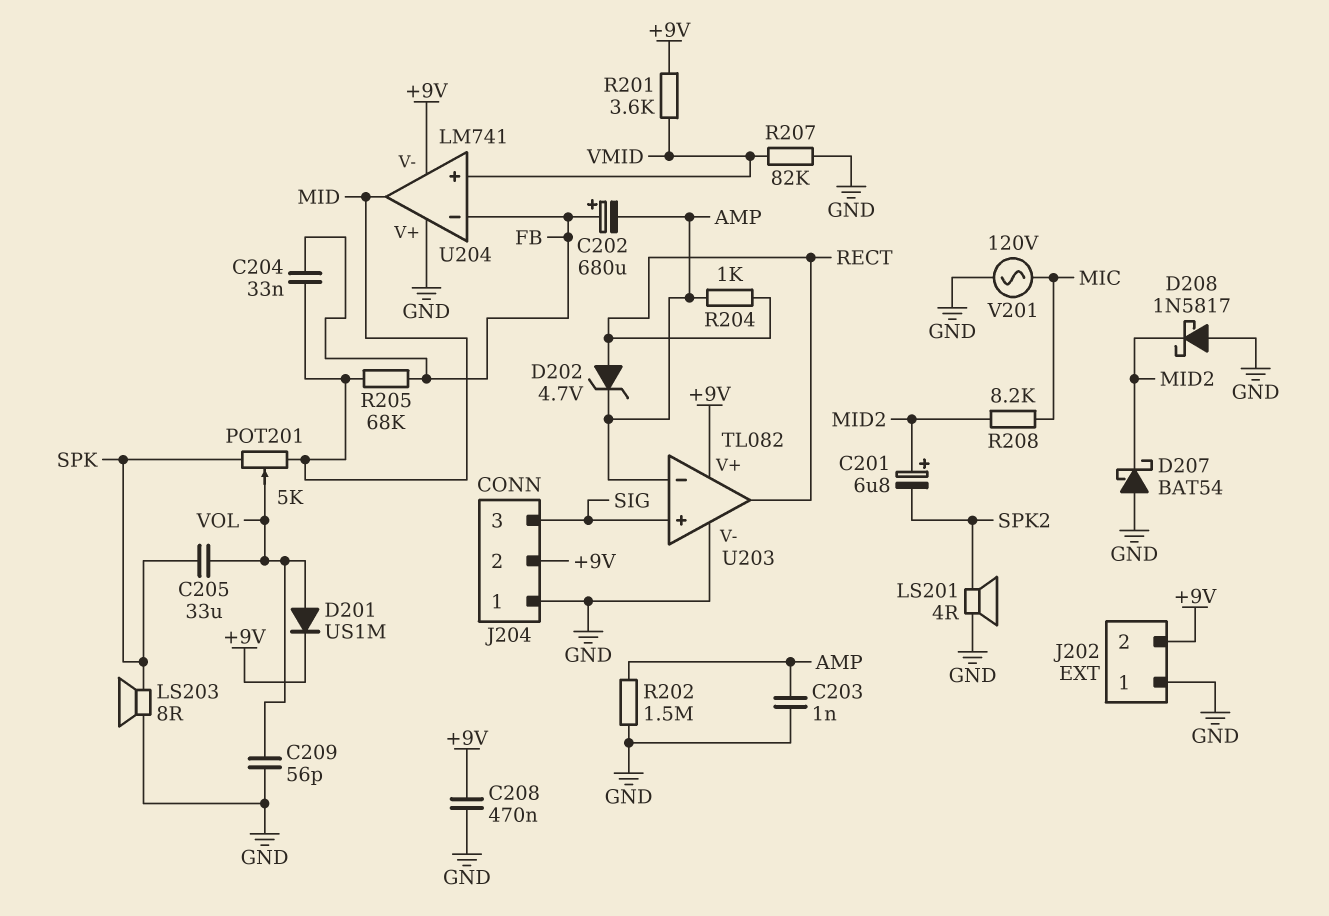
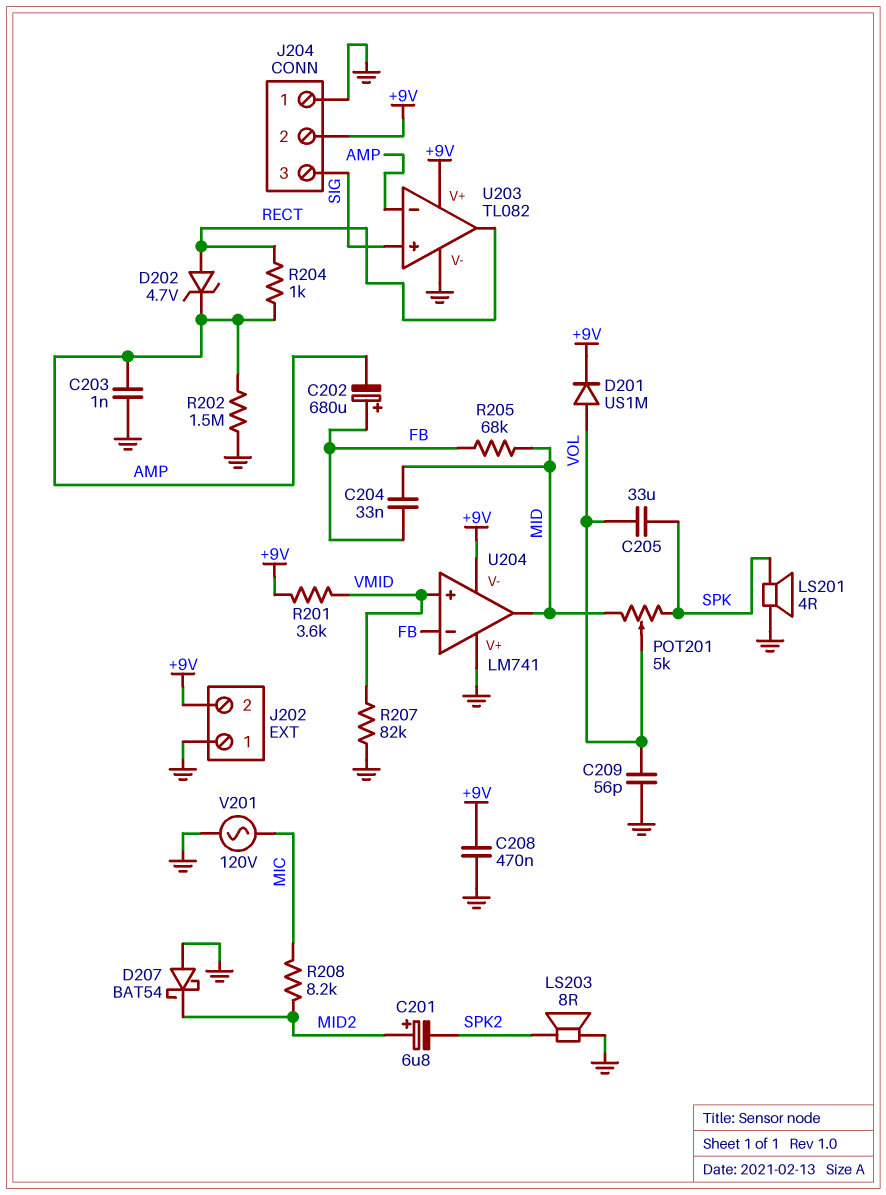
D208: schottky 1N5817 (A GND, K MID2) -> none
LS201: speaker 4R (GND, SPK2) -> speaker 4R (GND, SPK)
LS203: speaker 8R (GND, SPK) -> speaker 8R (GND, SPK2)

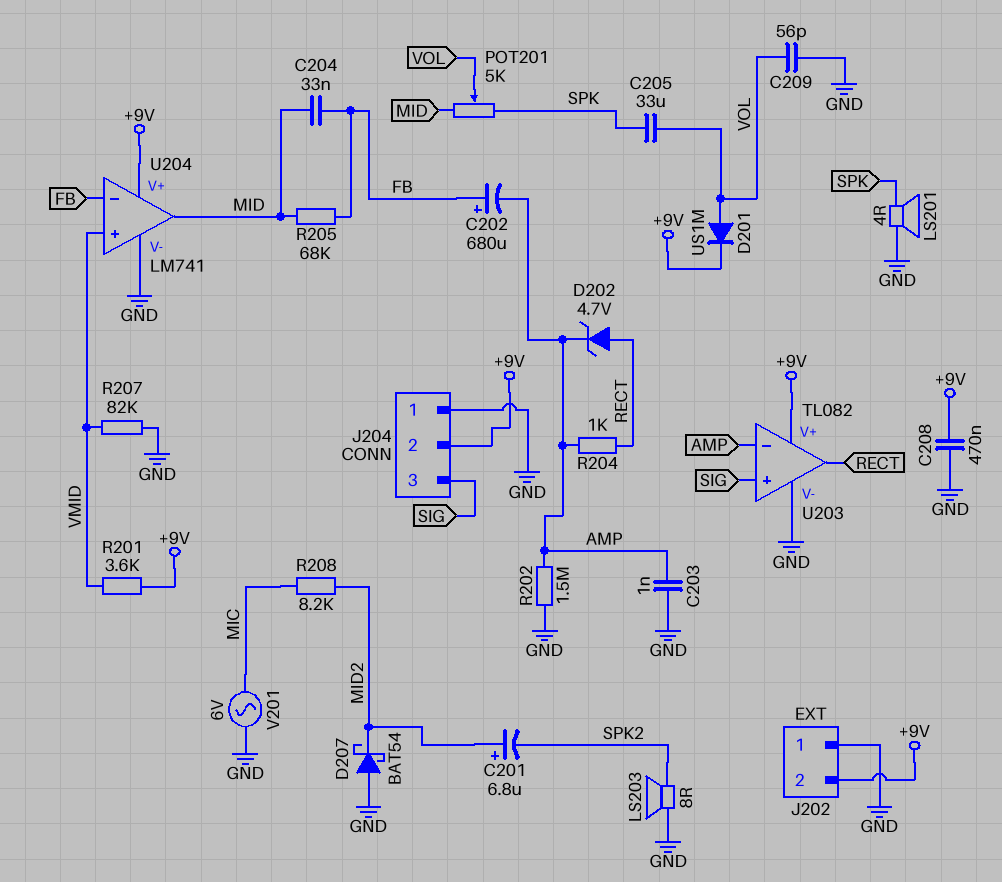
U204 pin V+: GND -> +9V
U204 pin V-: +9V -> GND
V201: AC 120V (GND, MIC) -> AC 6V (GND, MIC)

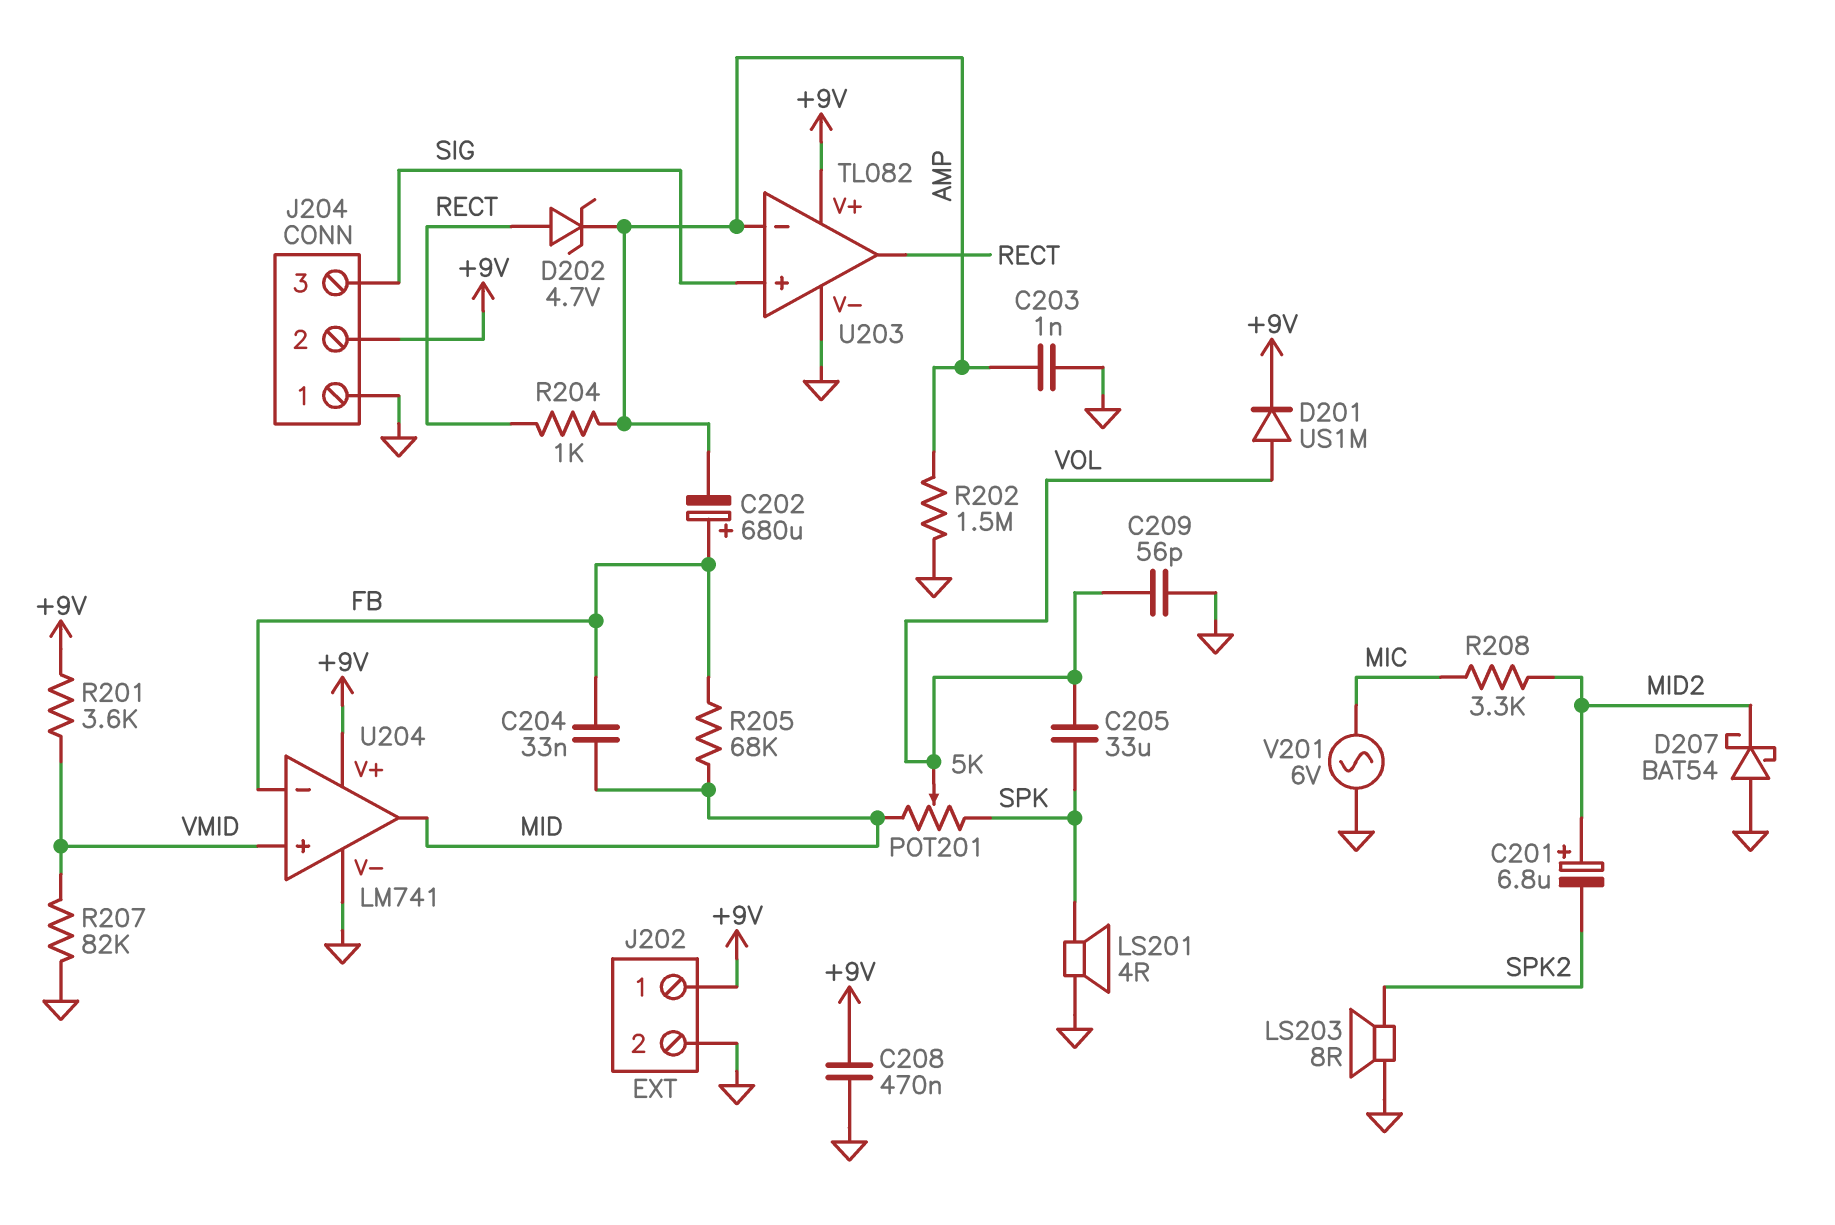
J202 pin 1: GND -> +9V
J202 pin 2: +9V -> GND
R208: 8.2k (MIC, MID2) -> 3.3k (MIC, MID2)

